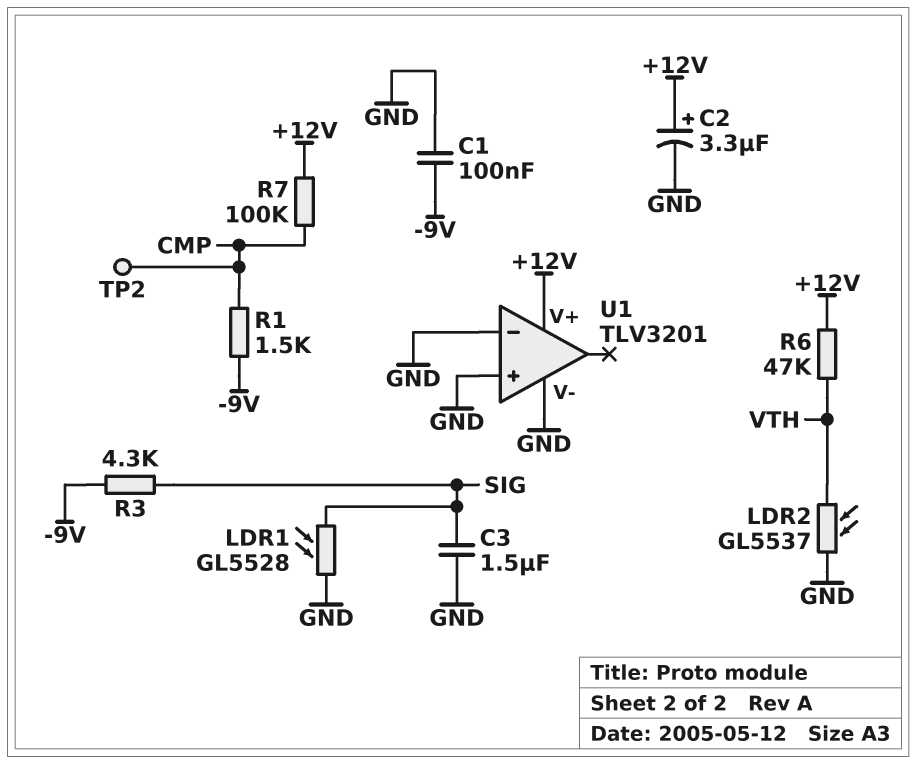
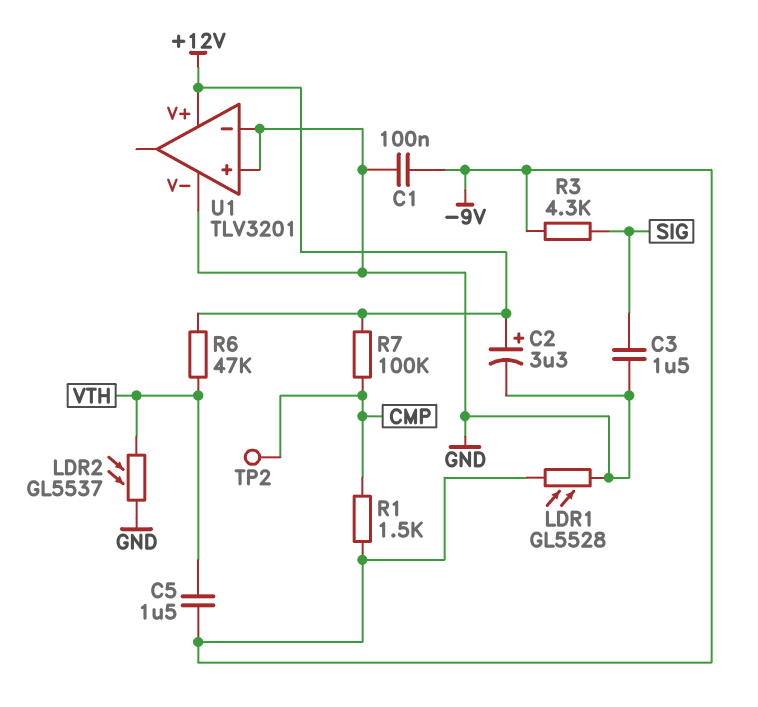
C5: none -> 1.5uF (-9V, VTH)
LDR1: GL5528 (GND, SIG) -> GL5528 (-9V, GND)

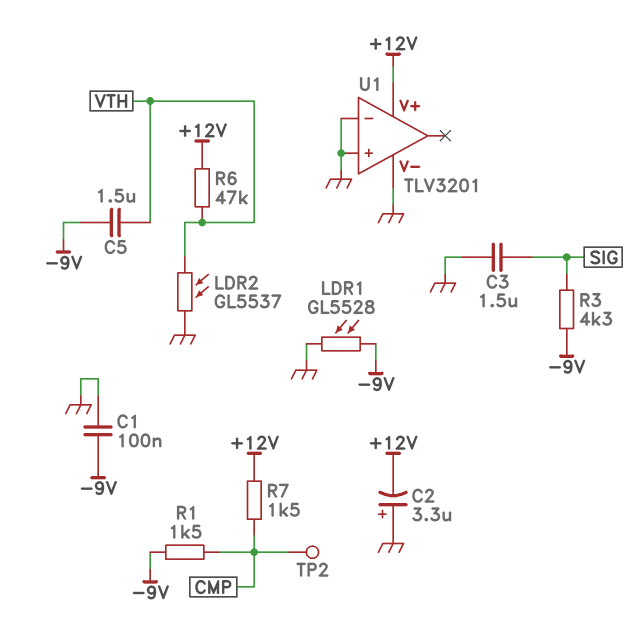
C2: 3.3uF (plus +12V, minus GND) -> 3.3uF (plus GND, minus +12V)
R7: 100k (+12V, CMP) -> 1.5k (+12V, CMP)

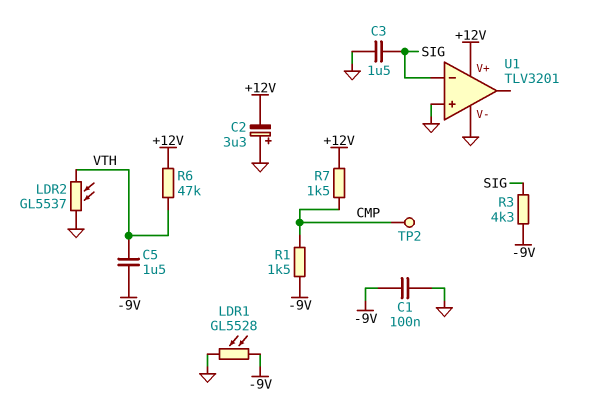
U1 pin in-: GND -> SIG

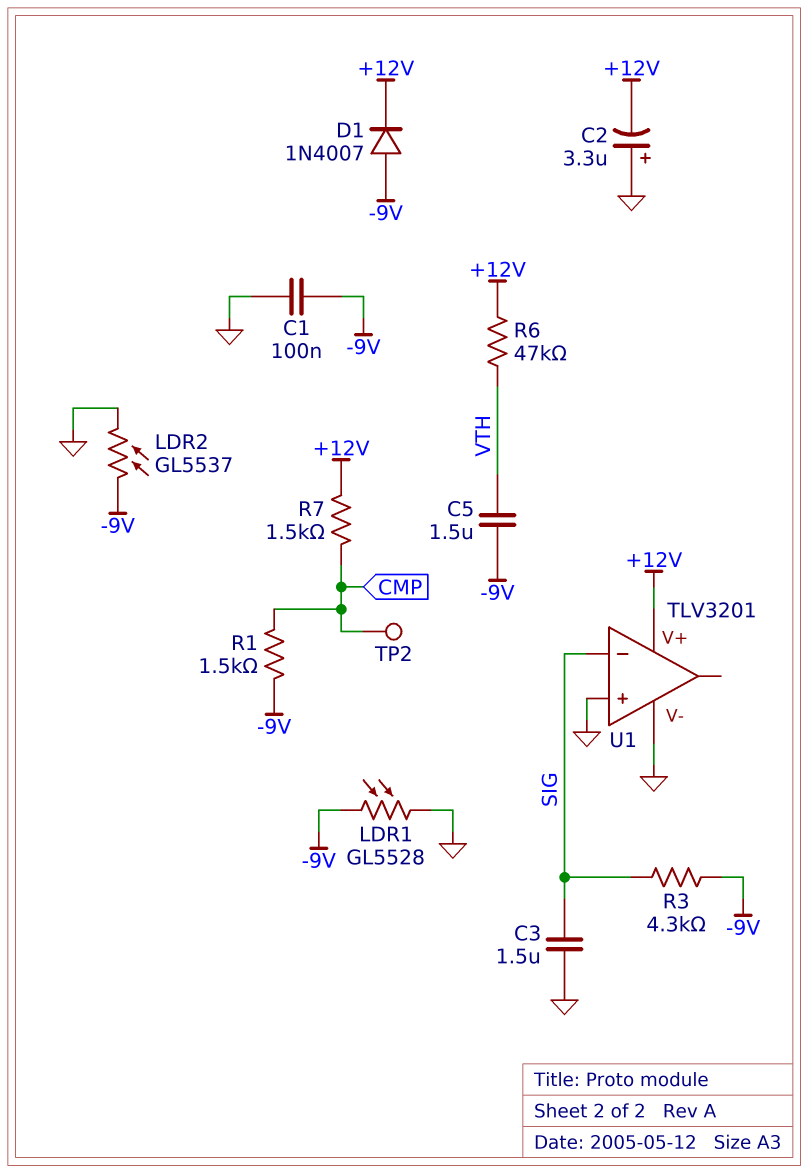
D1: none -> diode 1N4007 (A -9V, K +12V)
LDR2: GL5537 (GND, VTH) -> GL5537 (-9V, GND)

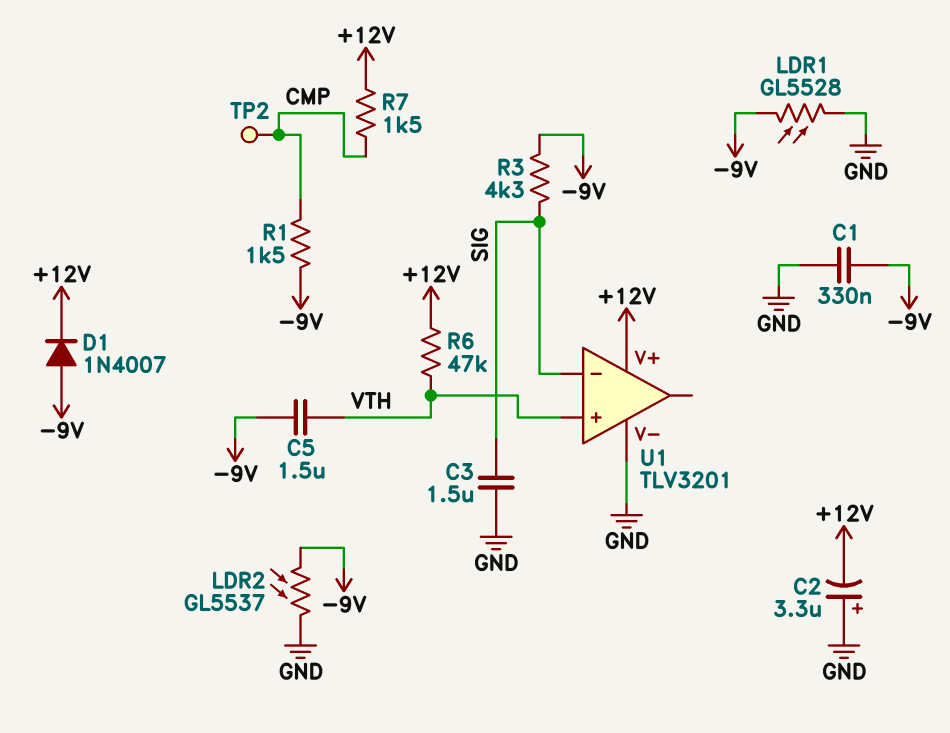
C1: 100nF (-9V, GND) -> 330nF (-9V, GND)
U1 pin in+: GND -> VTH

